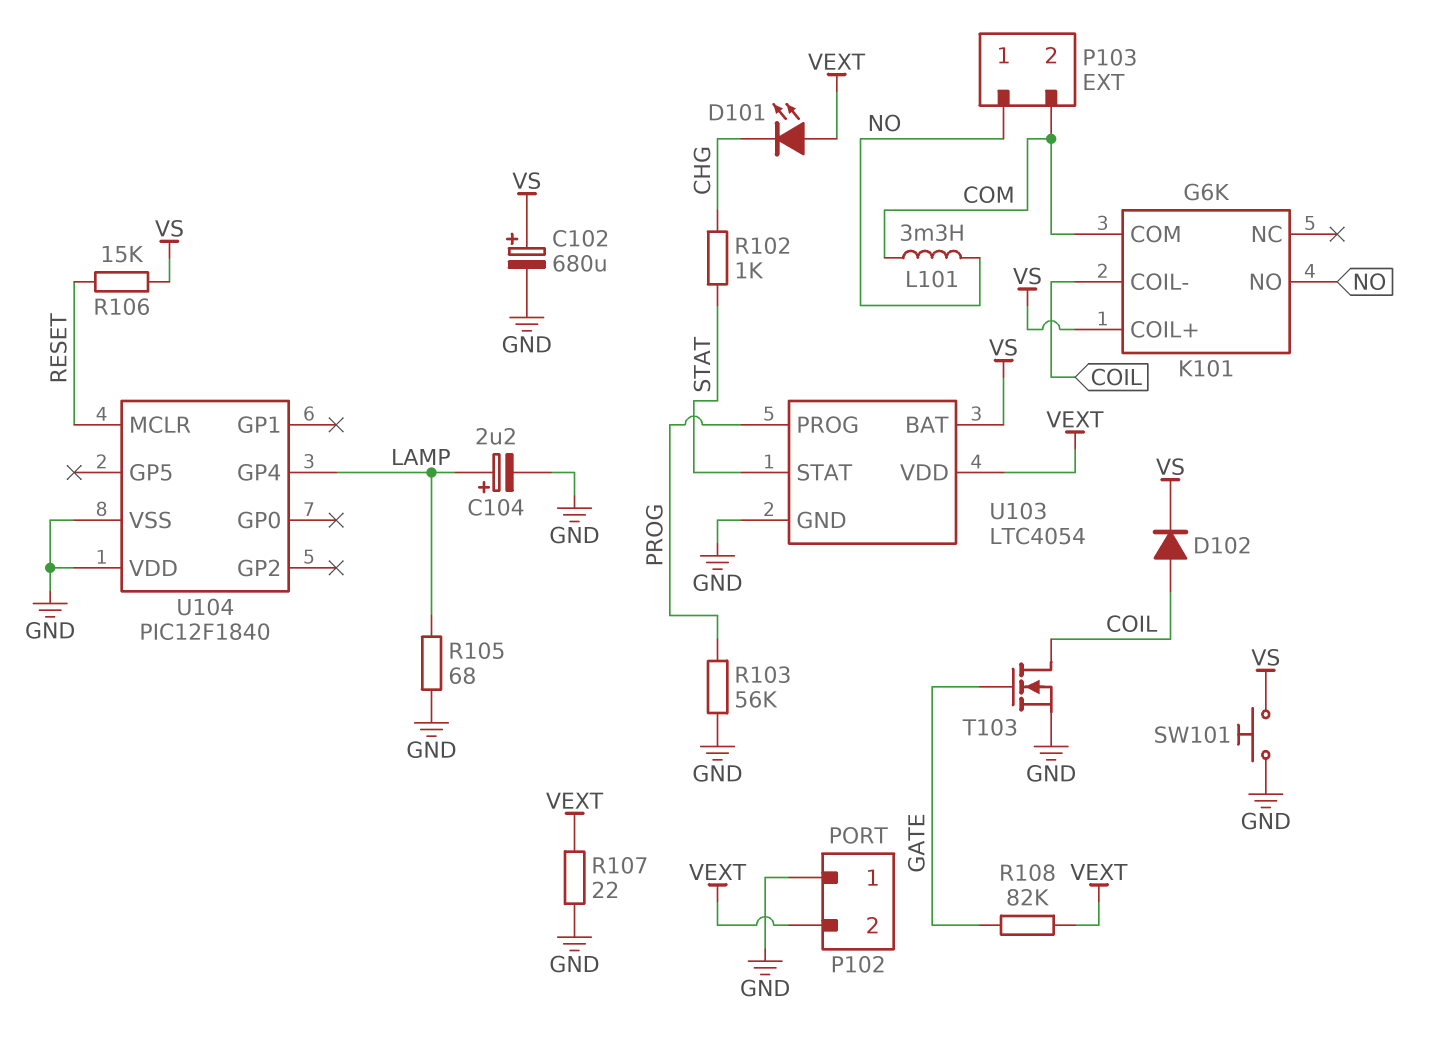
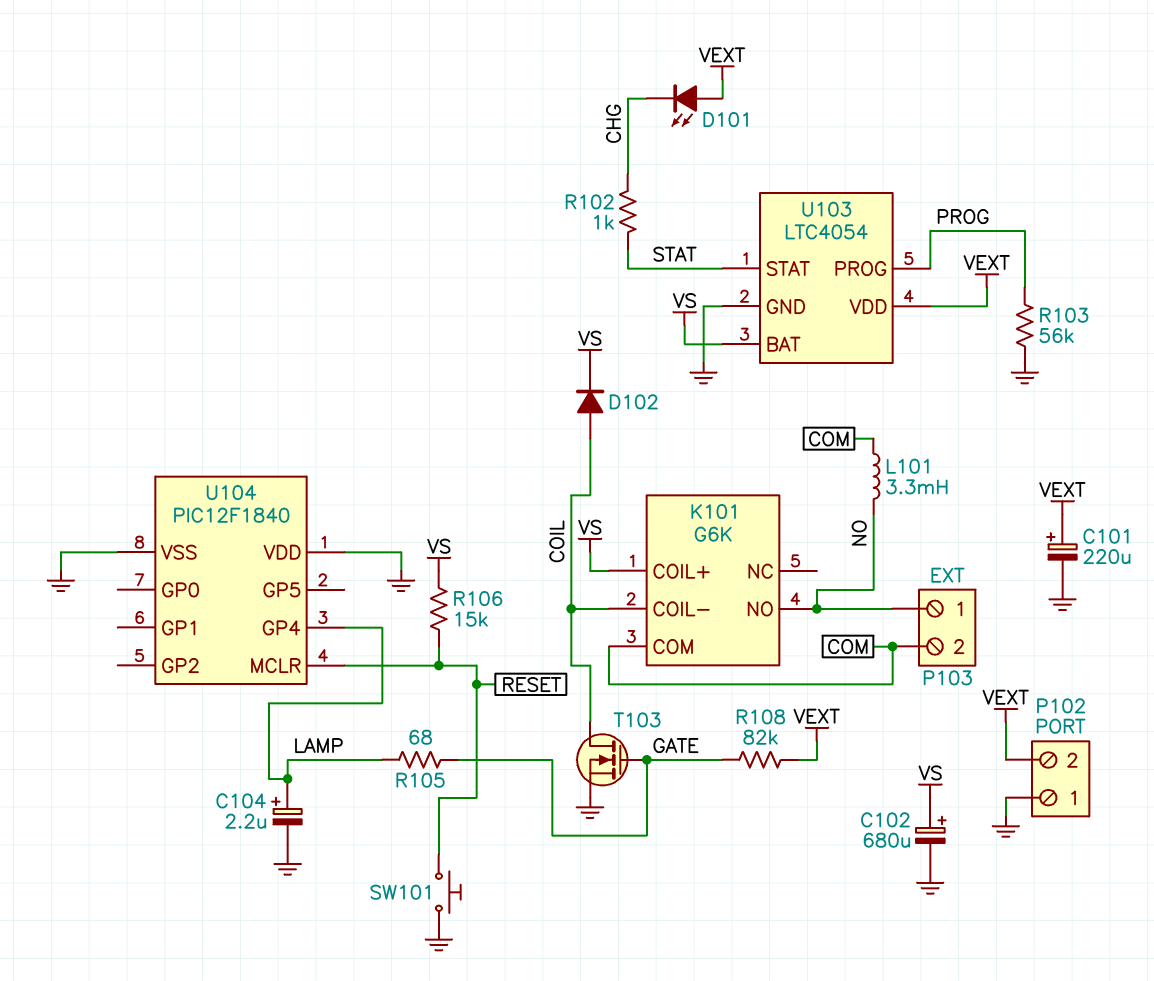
C101: none -> 220uF (plus VEXT, minus GND)
R105: 68 (GND, LAMP) -> 68 (GATE, LAMP)
R107: 22 (GND, VEXT) -> none
SW101: button (GND, VS) -> button (GND, RESET)

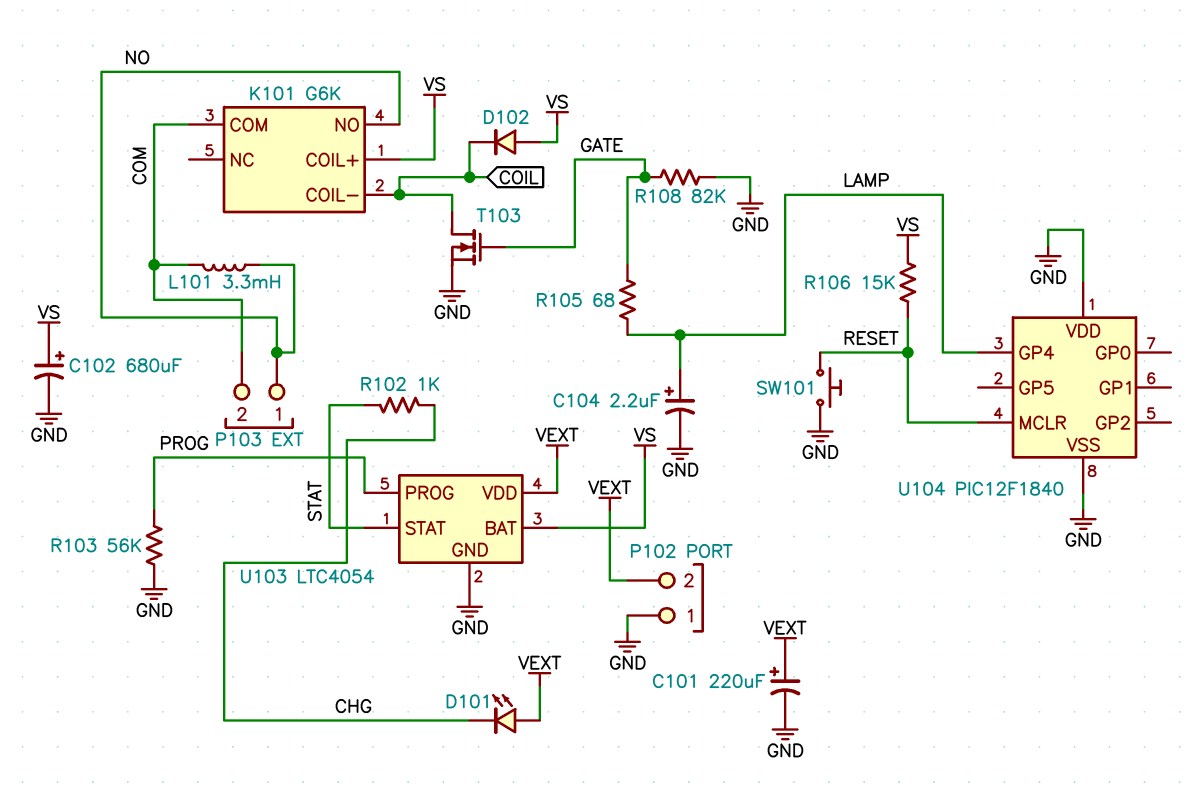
D102: diode (A COIL, K VS) -> diode (A VS, K COIL)
R108: 82k (GATE, VEXT) -> 82k (GATE, GND)

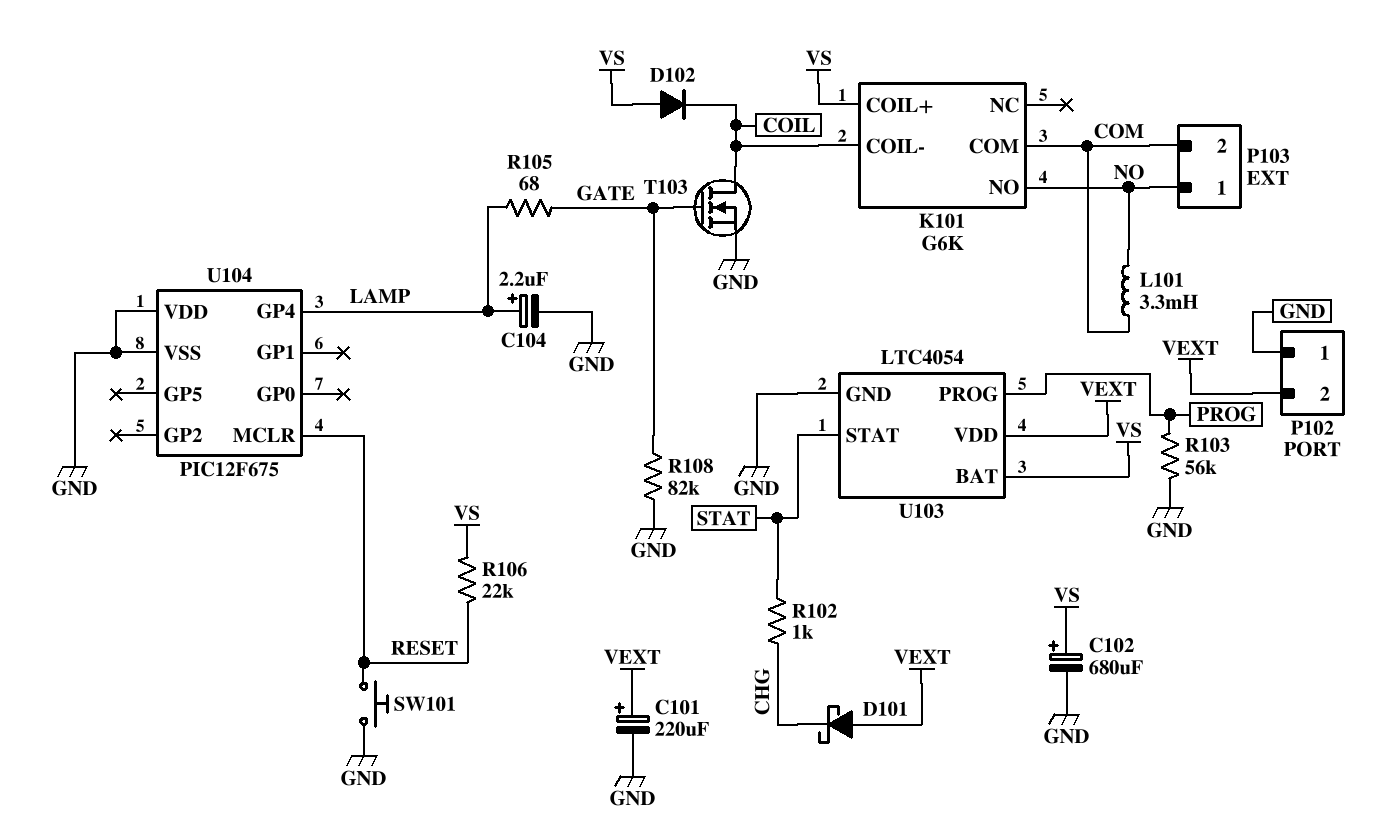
D101: LED (A VEXT, K CHG) -> schottky (A VEXT, K CHG)
R106: 15k (RESET, VS) -> 22k (RESET, VS)
U104: PIC12F1840 -> PIC12F675

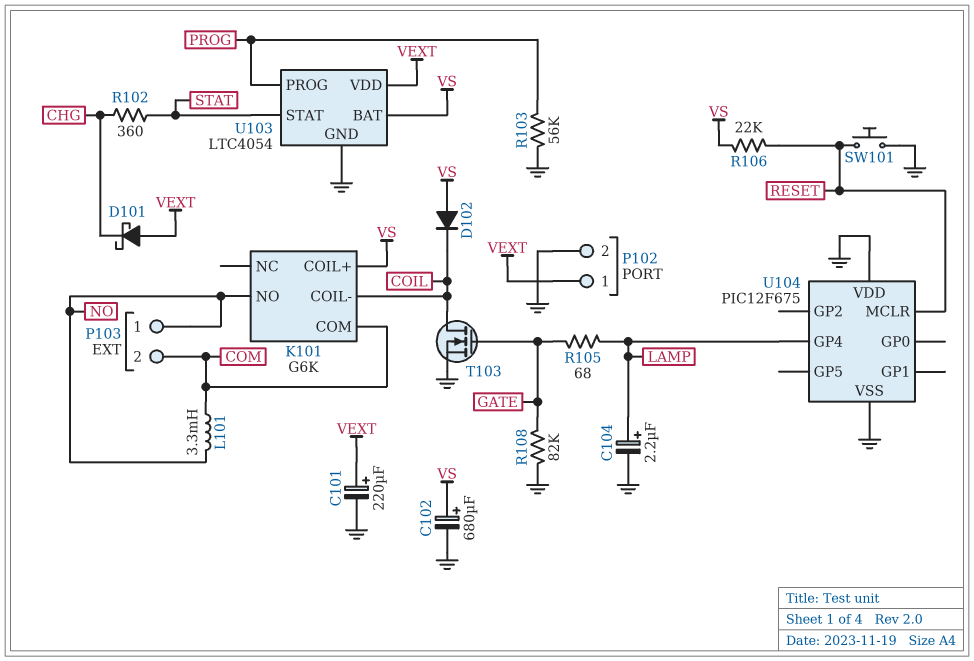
P102 pin 1: GND -> VEXT
P102 pin 2: VEXT -> GND
R102: 1k (CHG, STAT) -> 360 (CHG, STAT)

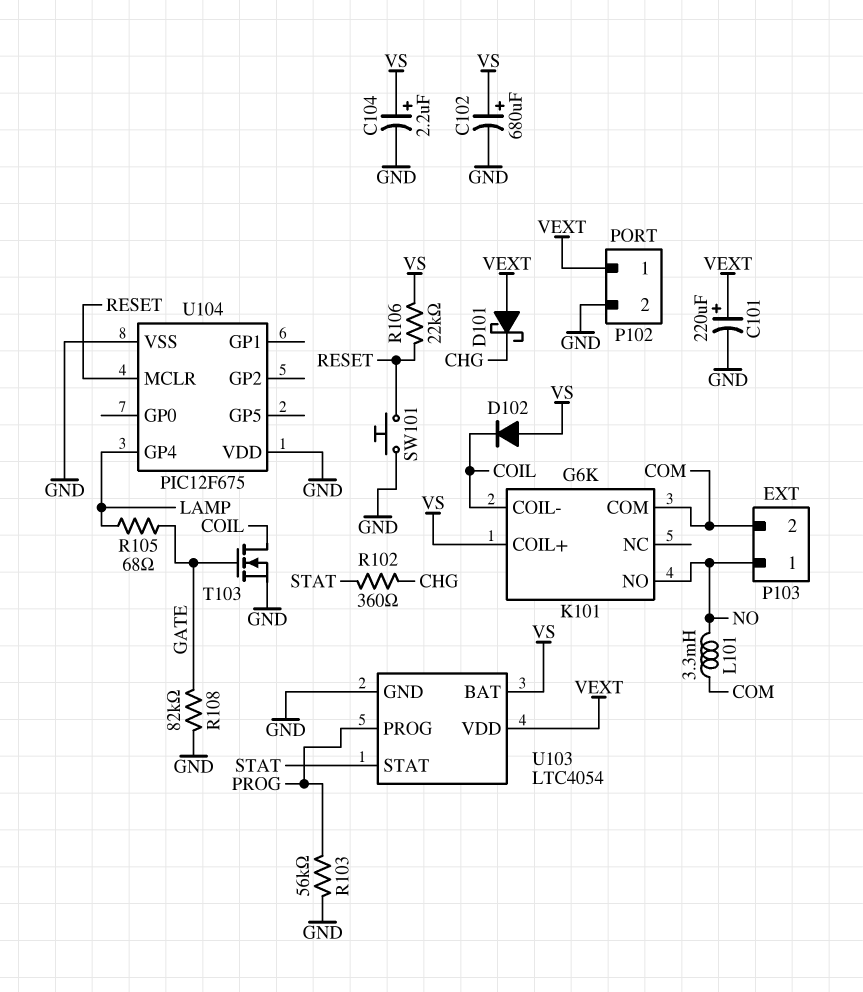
C104: 2.2uF (plus LAMP, minus GND) -> 2.2uF (plus VS, minus GND)

